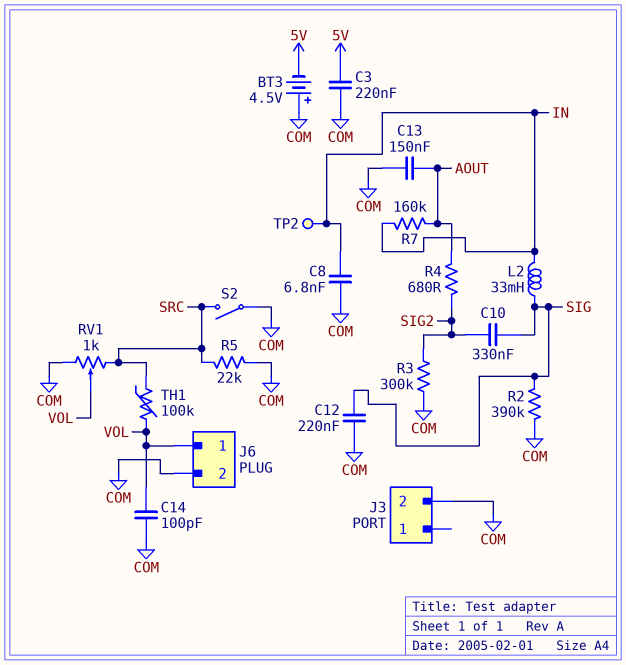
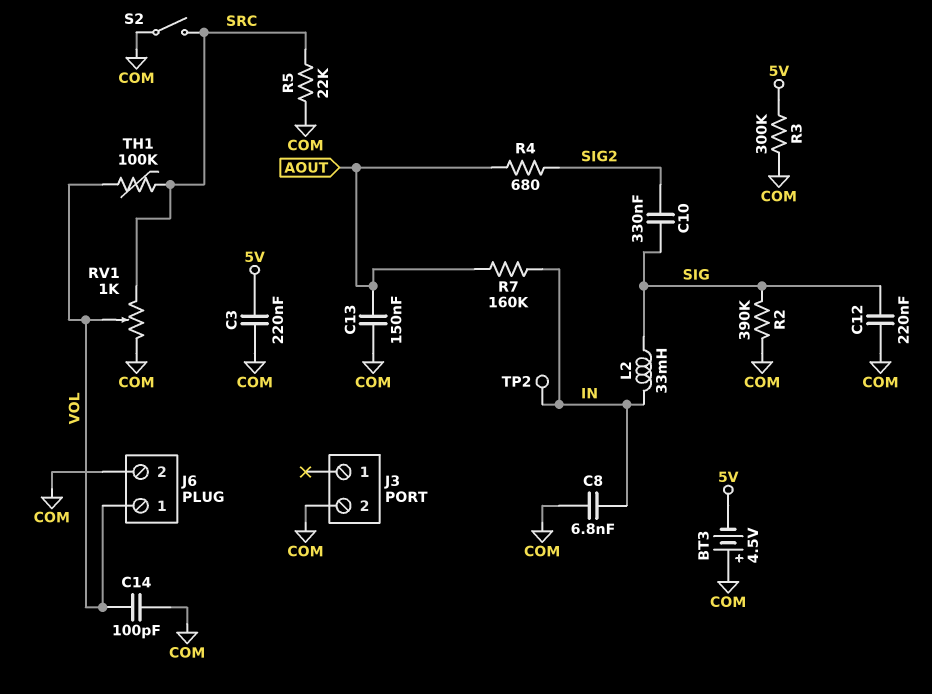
R3: 300k (COM, SIG2) -> 300k (5V, COM)

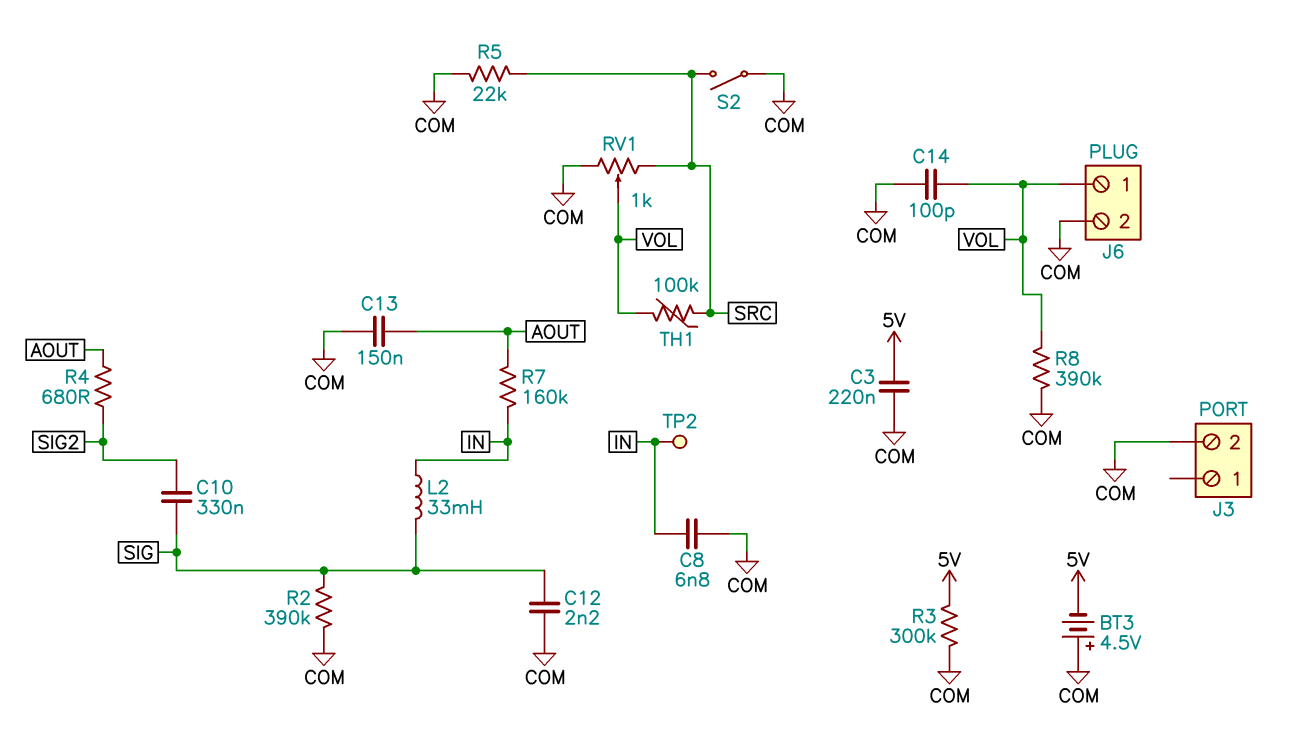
C12: 220nF (COM, SIG) -> 2.2nF (COM, SIG)
R8: none -> 390k (COM, VOL)

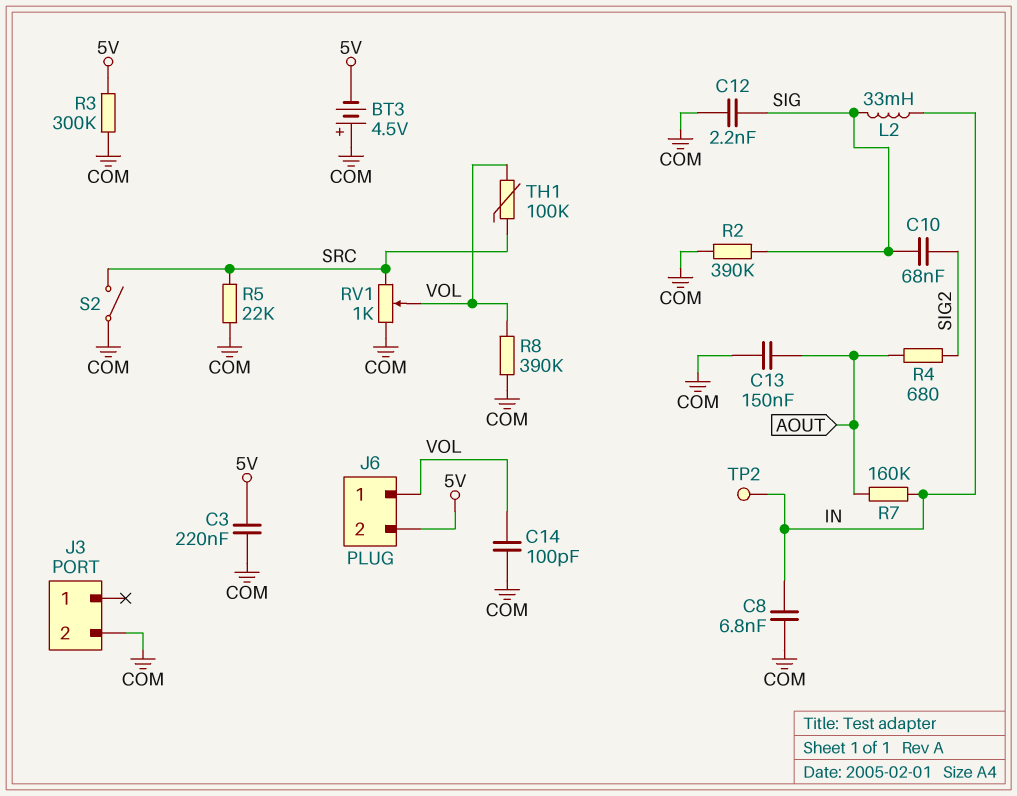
C10: 330nF (SIG, SIG2) -> 68nF (SIG, SIG2)
J6 pin 2: COM -> 5V

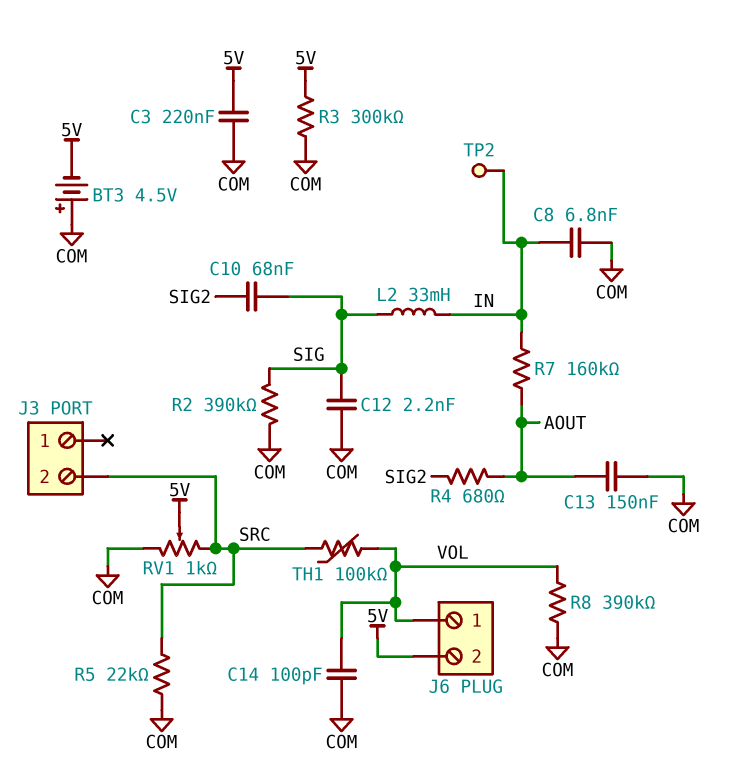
J3 pin 2: COM -> SRC
RV1: 1k (COM, SRC, wiper VOL) -> 1k (COM, SRC, wiper 5V)
S2: switch (COM, SRC) -> none

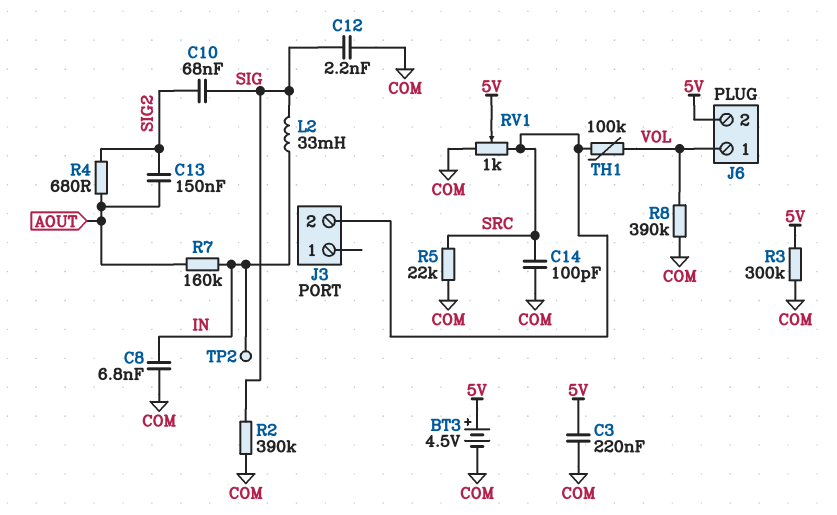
BT3: 4.5V (plus COM, minus 5V) -> 4.5V (plus 5V, minus COM)
C13: 150nF (AOUT, COM) -> 150nF (AOUT, SIG2)
C14: 100pF (COM, VOL) -> 100pF (COM, SRC)

